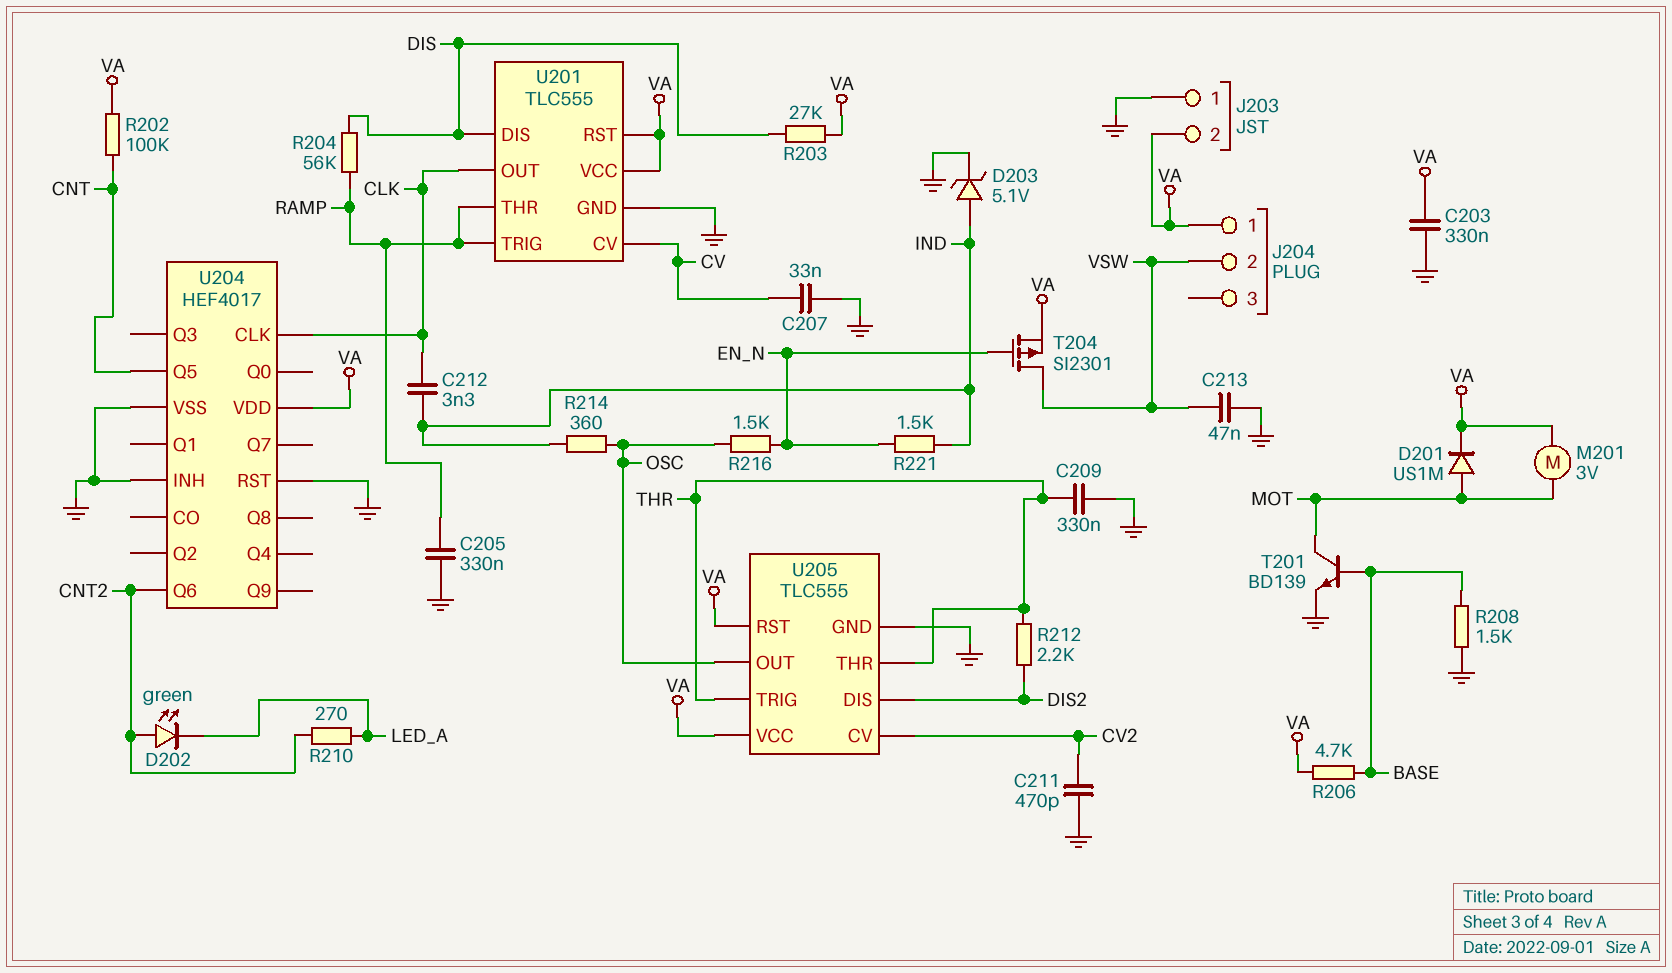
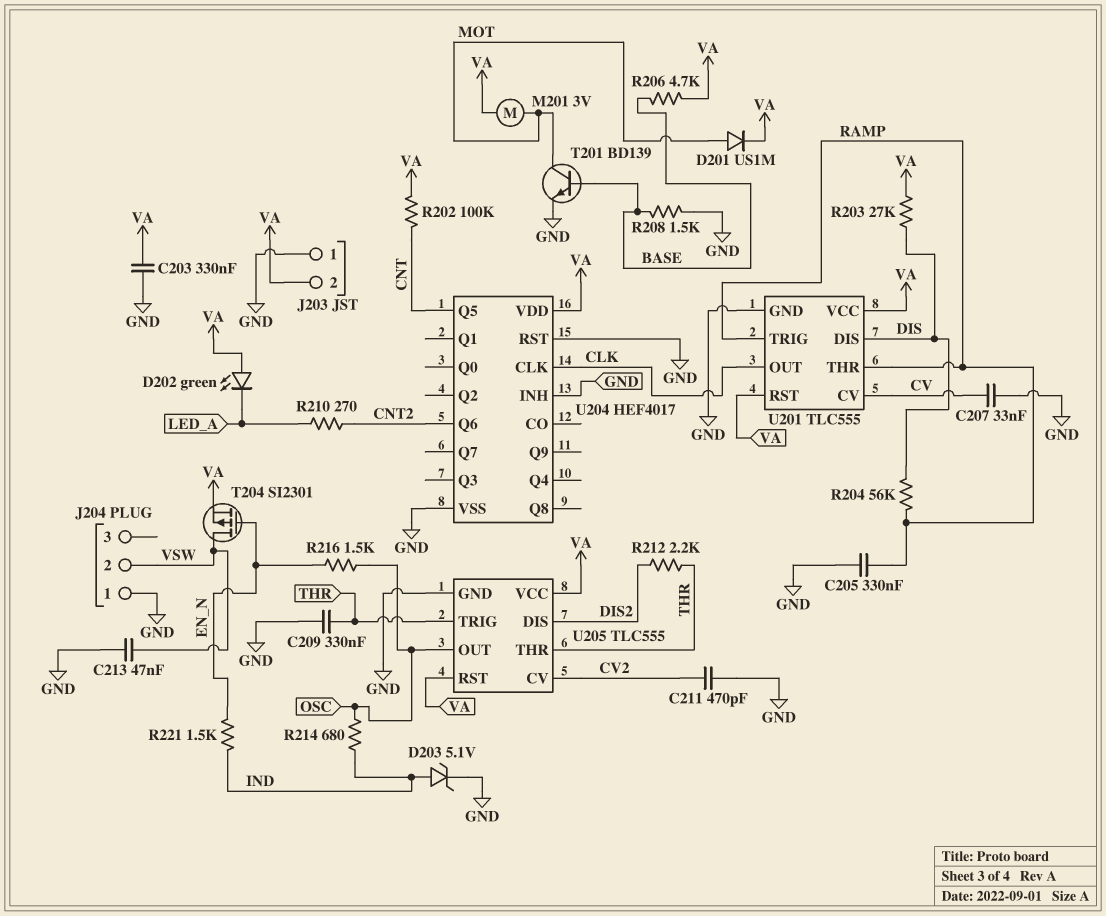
C212: 3.3nF (CLK, IND) -> none
D202: LED green (A CNT2, K LED_A) -> LED green (A VA, K LED_A)
J204 pin 1: VA -> GND
R214: 360 (IND, OSC) -> 680 (IND, OSC)

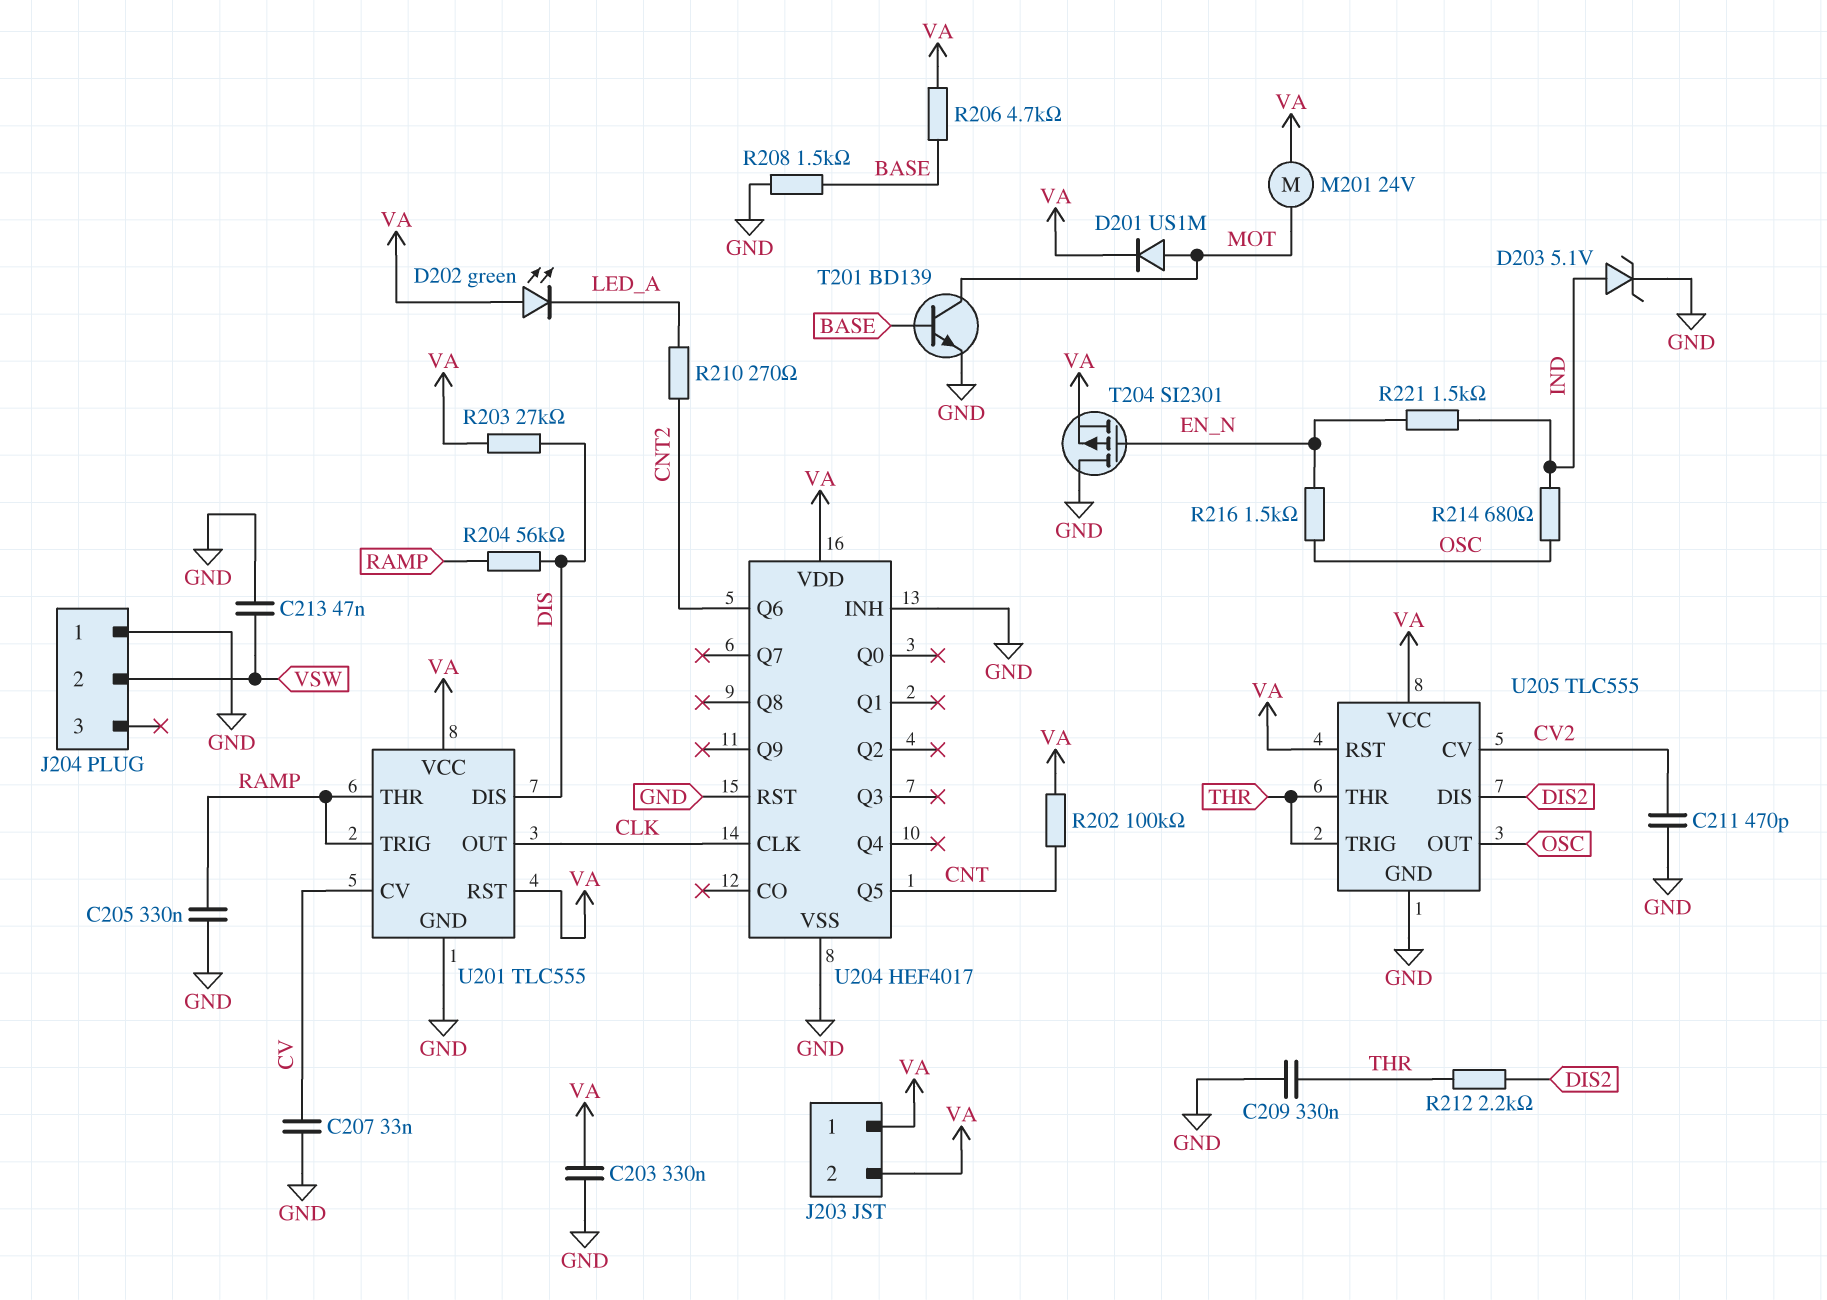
J203 pin 1: GND -> VA
M201: motor 3V (MOT, VA) -> motor 24V (MOT, VA)
T204: PMOS SI2301 (G EN_N, D VSW, S VA) -> PMOS SI2301 (G EN_N, D GND, S VA)

